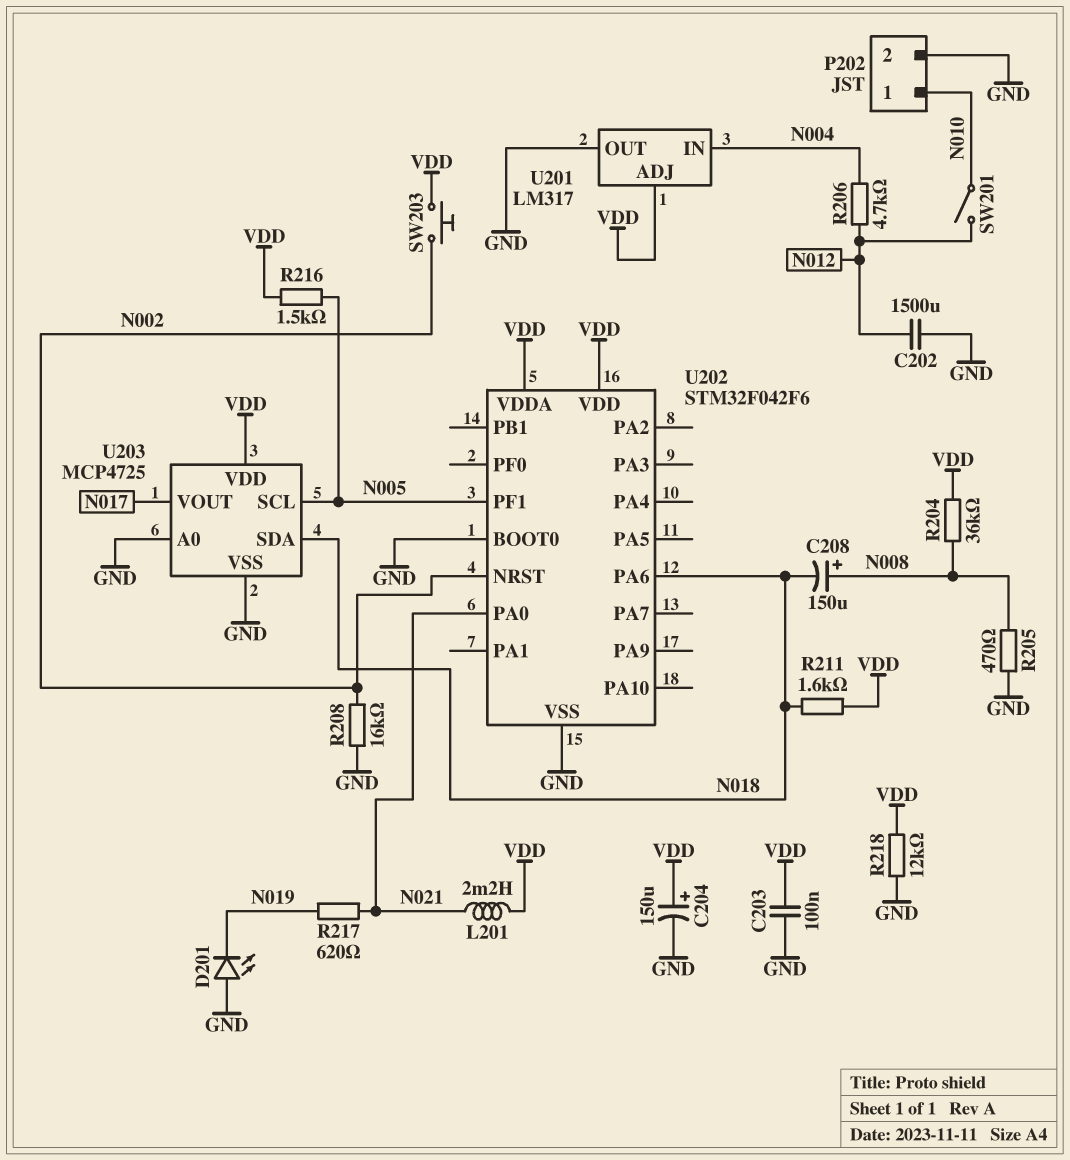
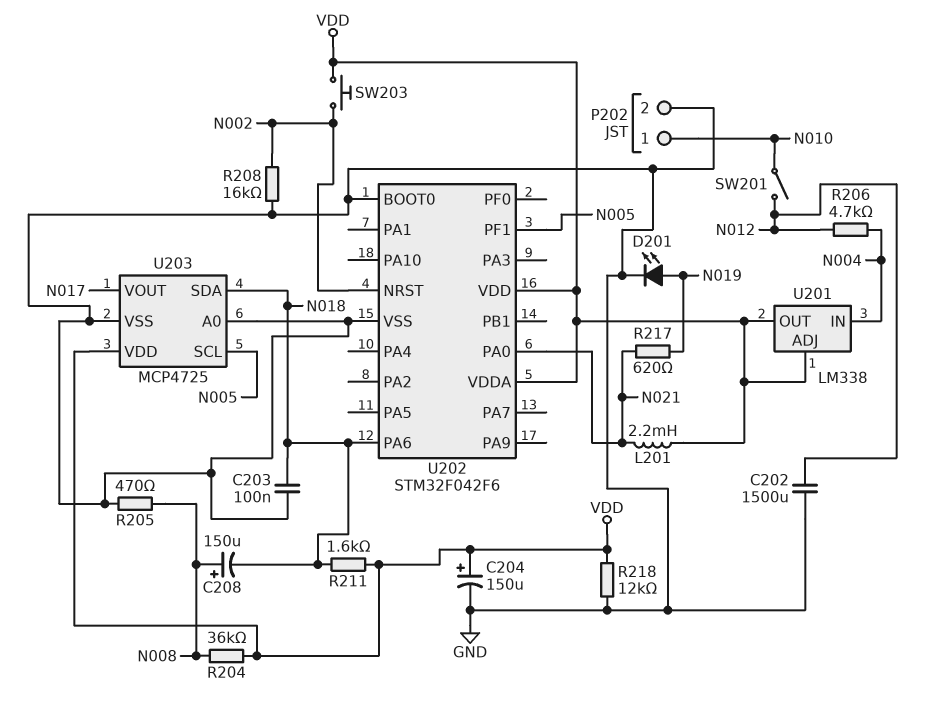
C203: 100nF (GND, VDD) -> 100nF (GND, N018)
D201: LED (A GND, K N019) -> LED (A N019, K GND)
R216: 1.5k (N005, VDD) -> none
U201: LM317 -> LM338
U201 pin OUT: GND -> VDD

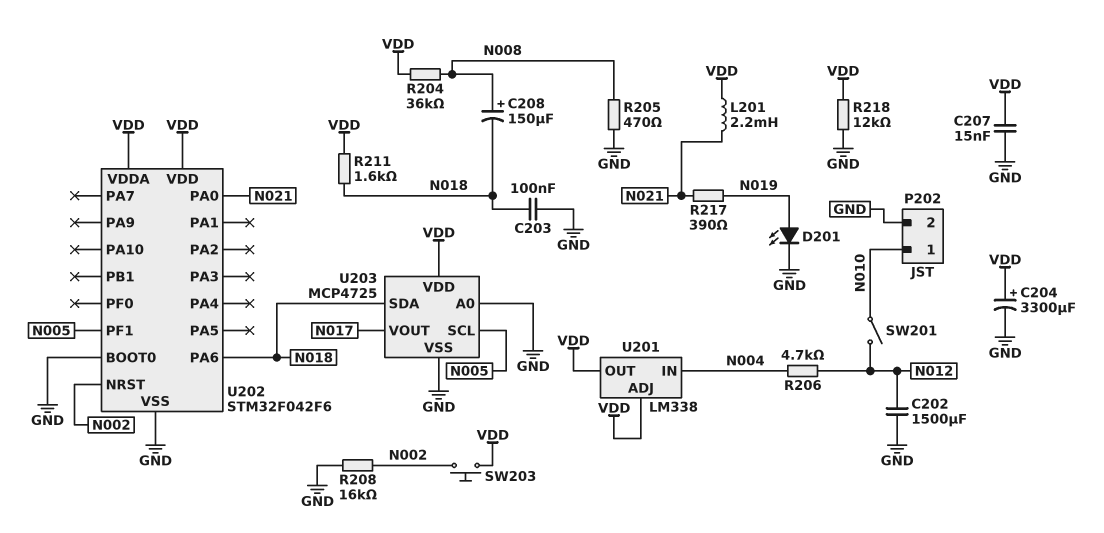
C204: 150uF (plus VDD, minus GND) -> 3300uF (plus VDD, minus GND)
C207: none -> 15nF (GND, VDD)
R217: 620 (N019, N021) -> 390 (N019, N021)

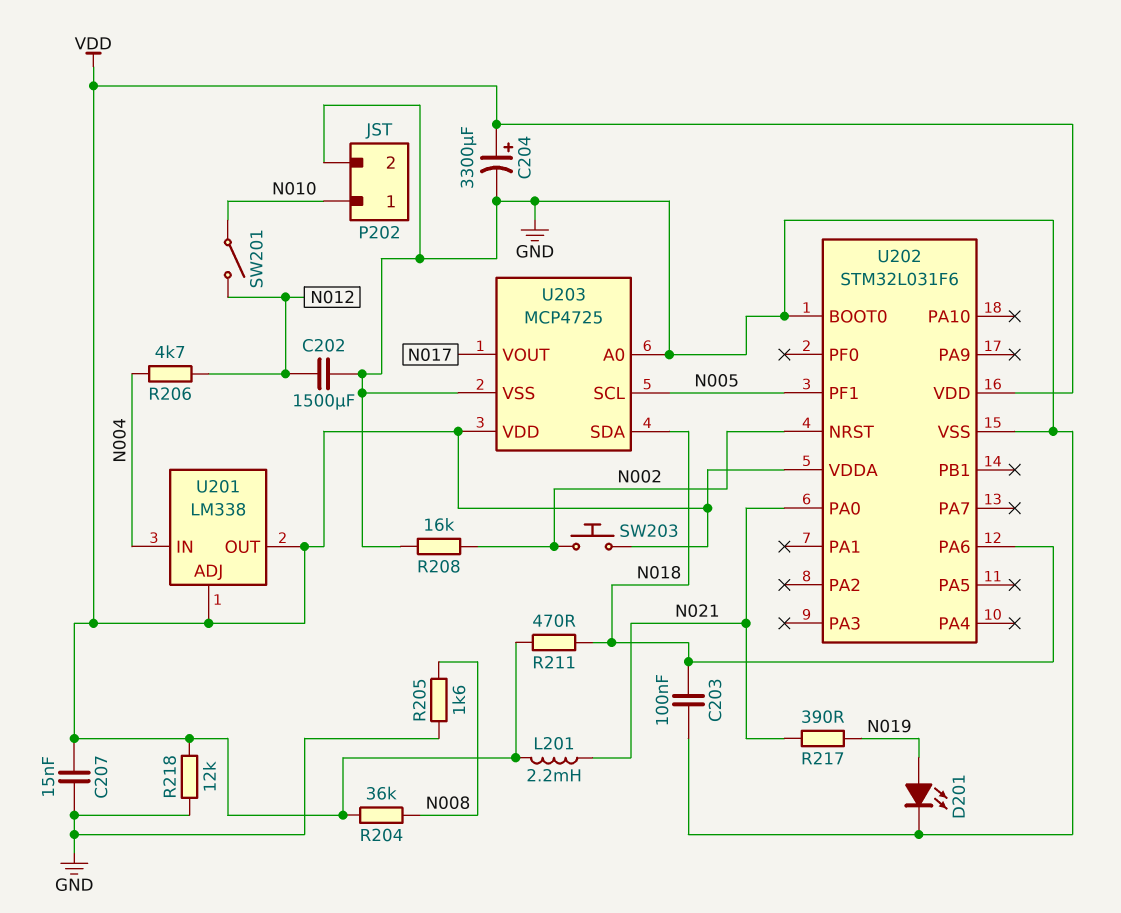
C208: 150uF (plus N008, minus N018) -> none
R205: 470 (GND, N008) -> 1.6k (GND, N008)
R211: 1.6k (N018, VDD) -> 470 (N018, VDD)
U202: STM32F042F6 -> STM32L031F6

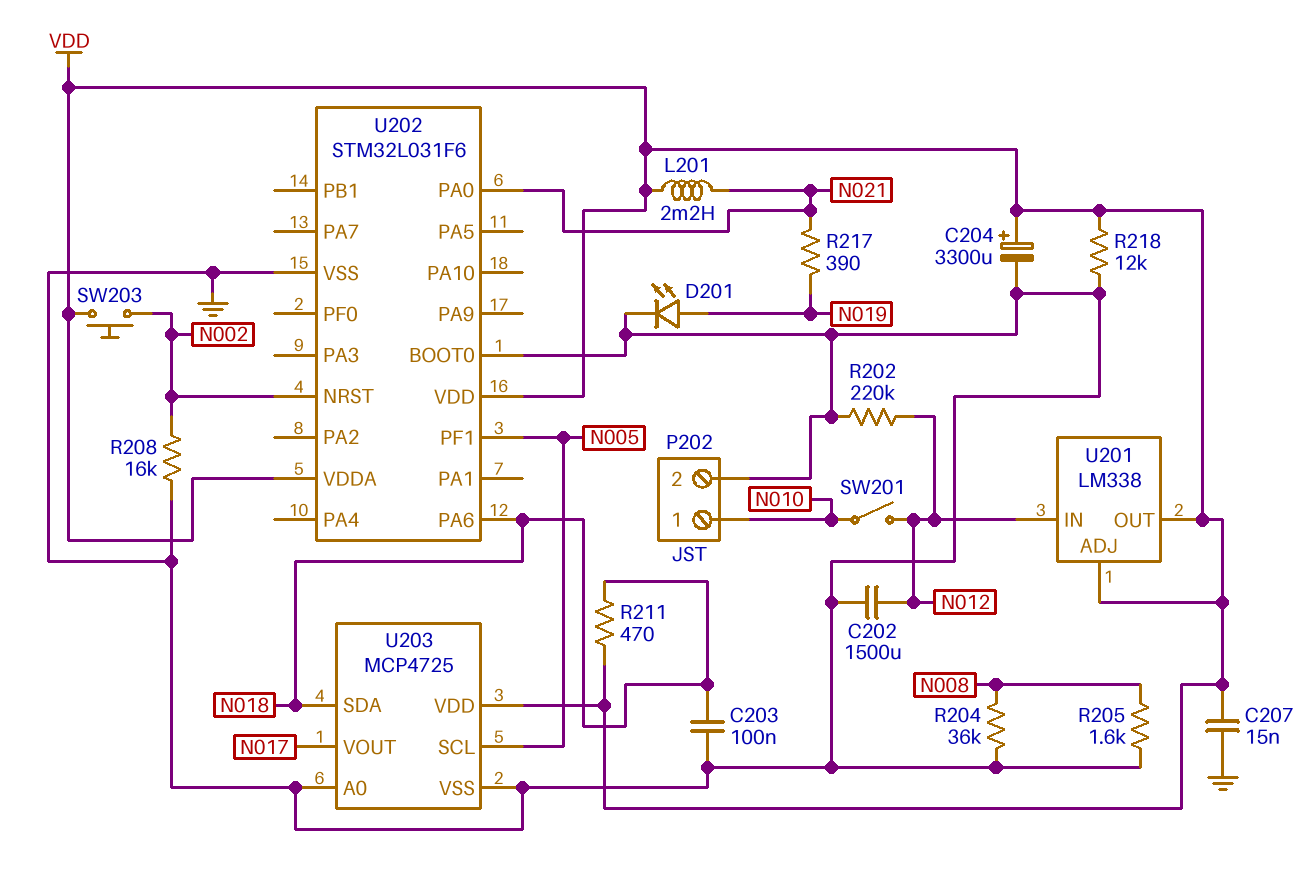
R202: none -> 220k (GND, N012)
R204: 36k (N008, VDD) -> 36k (GND, N008)
R206: 4.7k (N004, N012) -> none
U201 pin IN: N004 -> N012

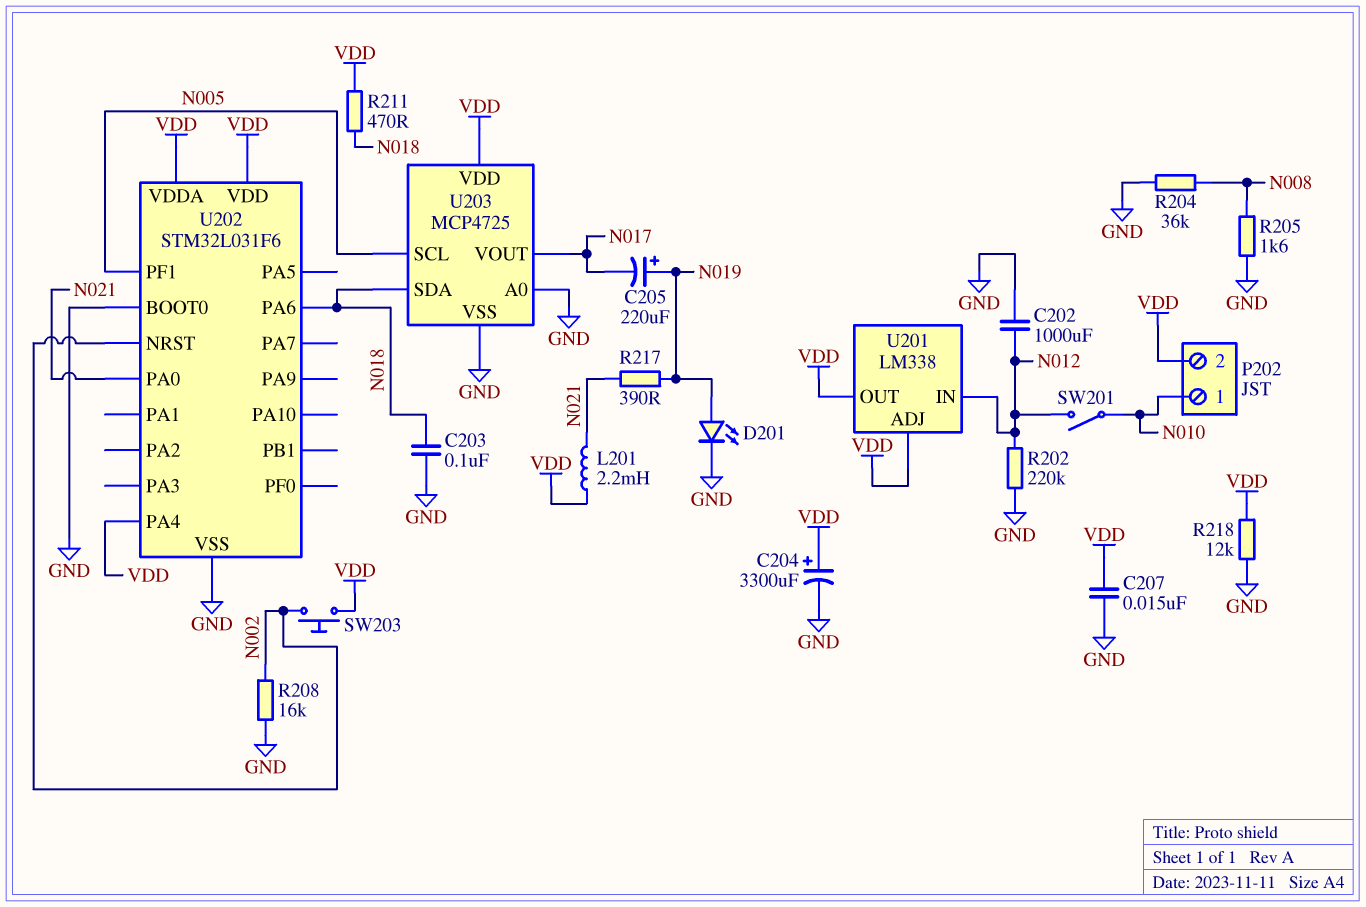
C202: 1500uF (GND, N012) -> 1000uF (GND, N012)
C205: none -> 220uF (plus N019, minus N017)
P202 pin 2: GND -> VDD
U202 pin PA4: none -> VDD

